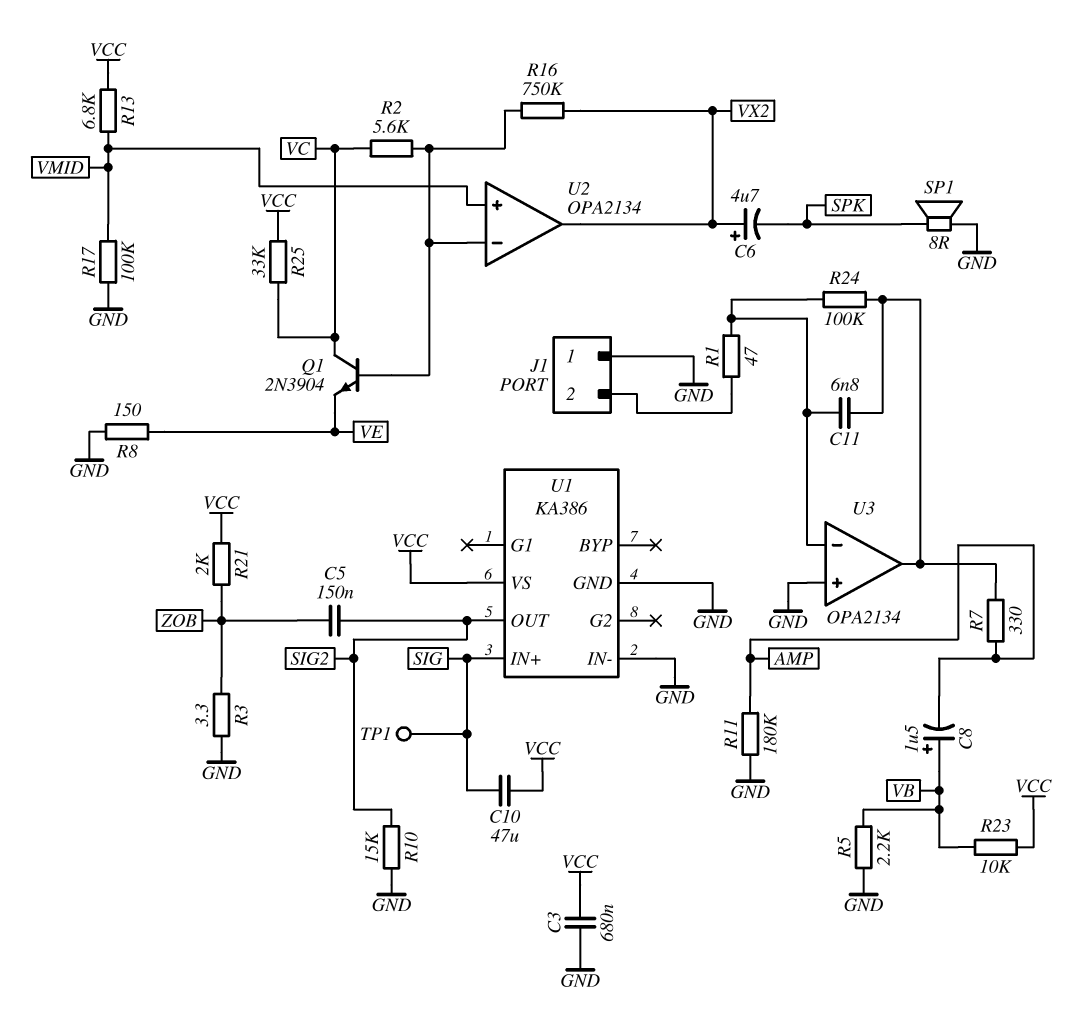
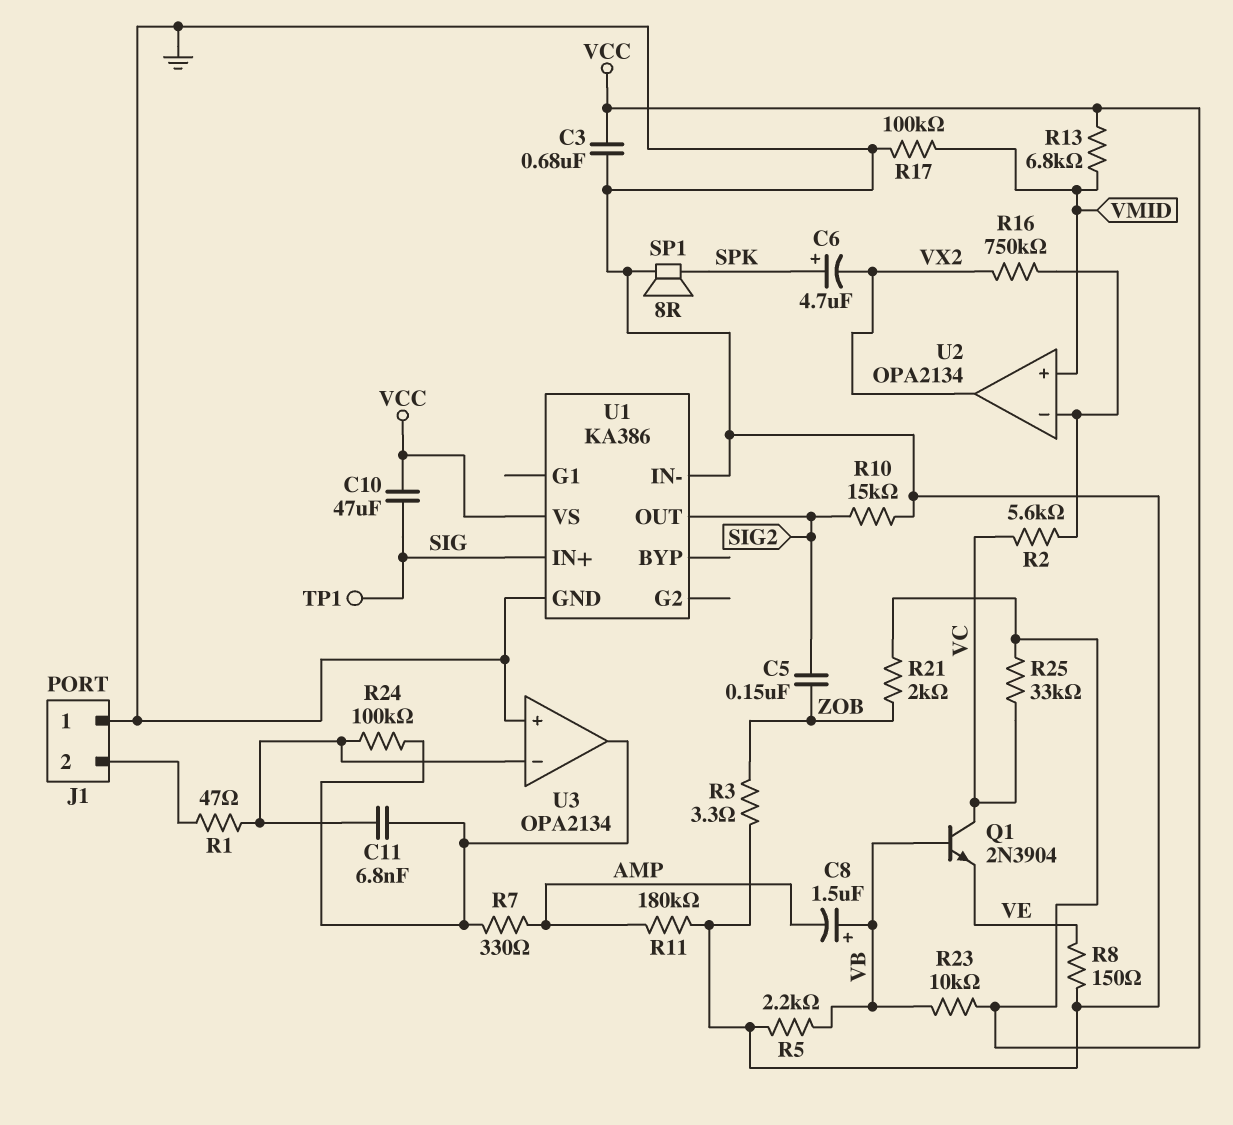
C6: 4.7uF (plus VX2, minus SPK) -> 4.7uF (plus SPK, minus VX2)
Q1: NPN 2N3904 (B U2/in-, C VC, E VE) -> NPN 2N3904 (B VB, C VC, E VE)

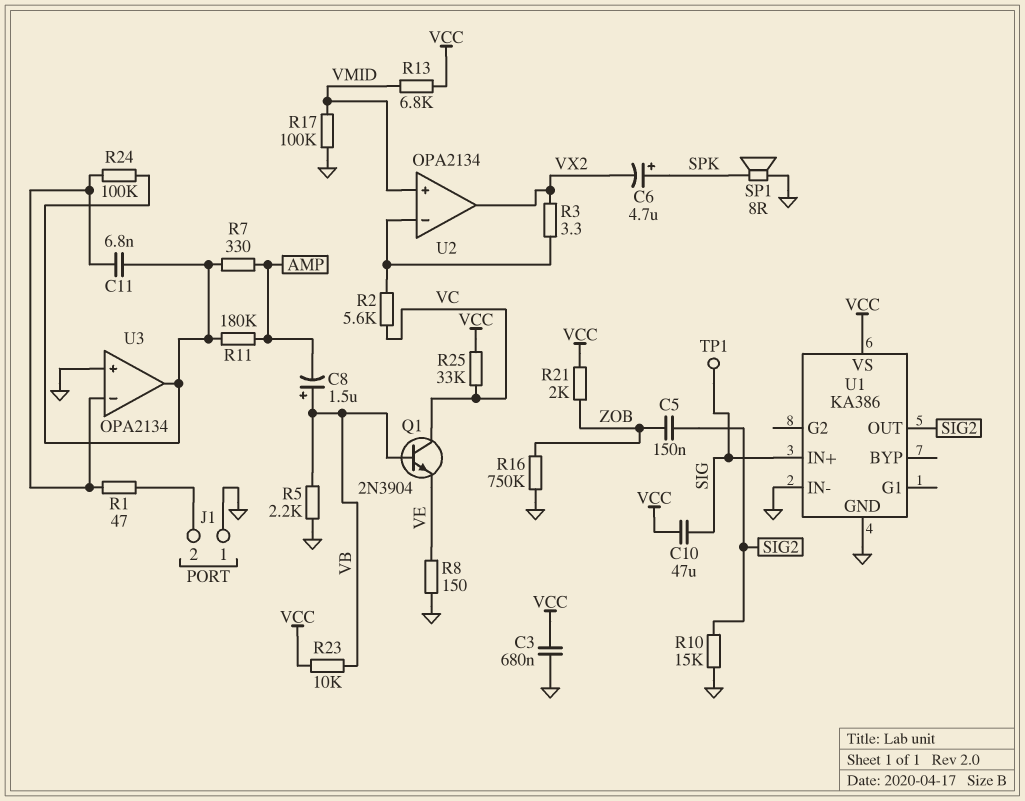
R3: 3.3 (GND, ZOB) -> 3.3 (U2/in-, VX2)
R11: 180k (AMP, GND) -> 180k (AMP, U3/out)
R16: 750k (U2/in-, VX2) -> 750k (GND, ZOB)

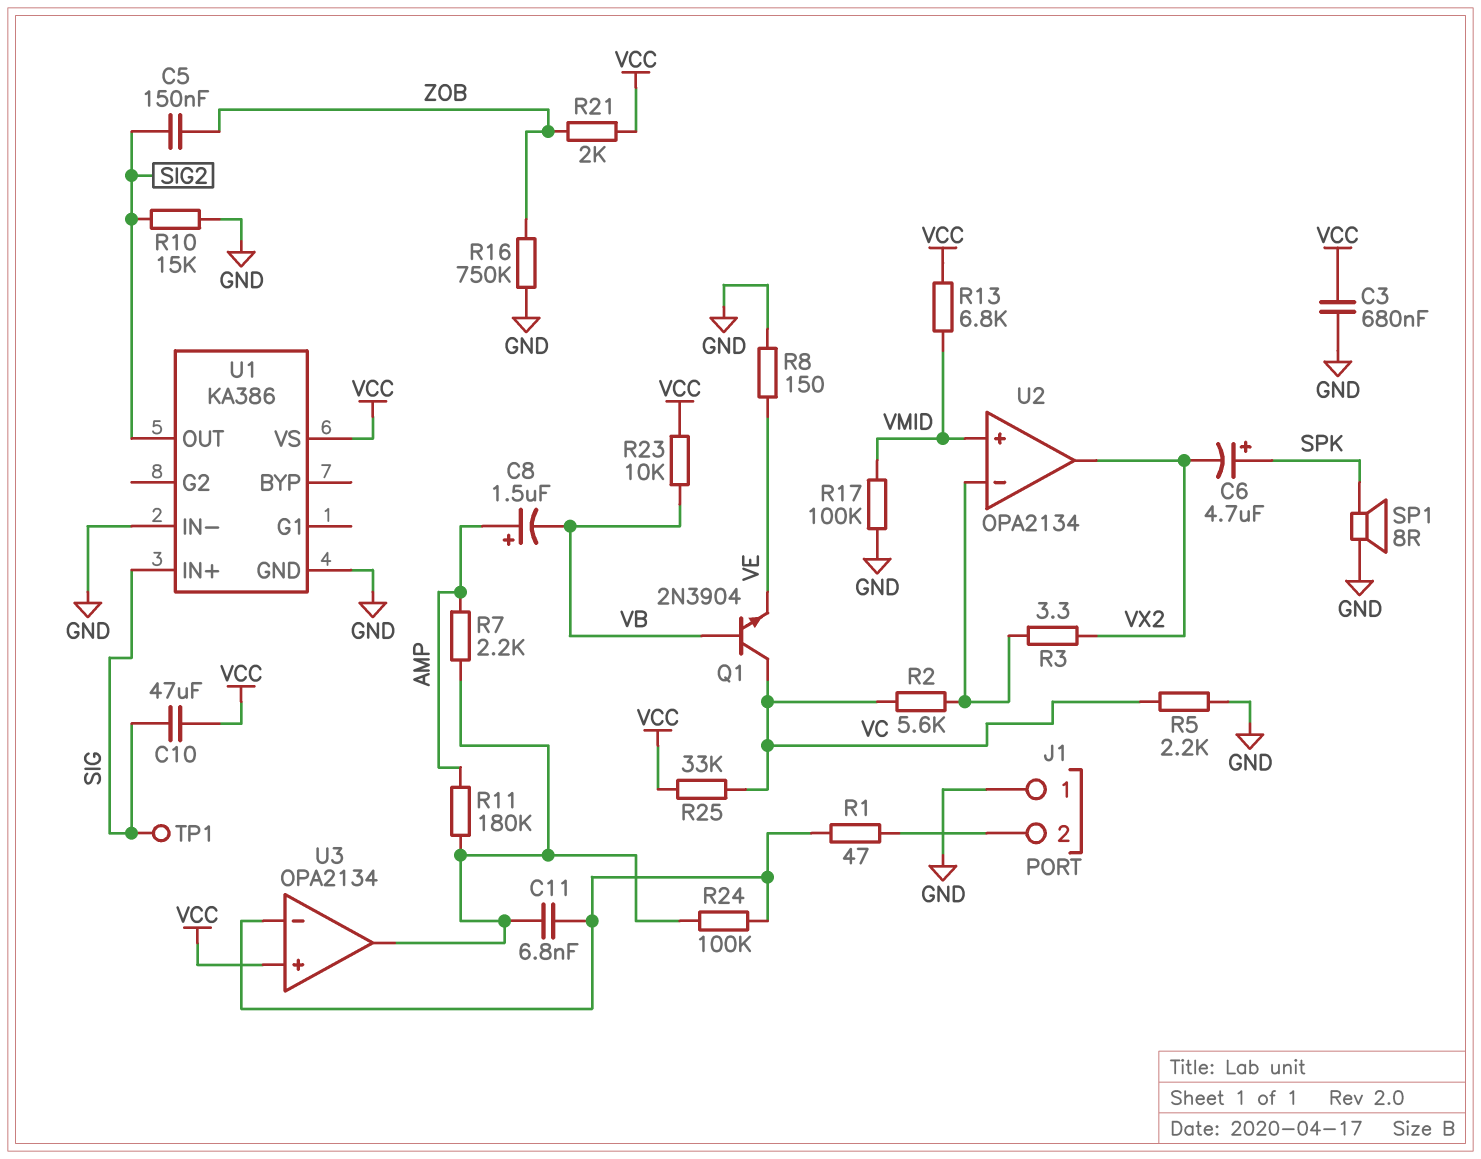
C8: 1.5uF (plus VB, minus AMP) -> 1.5uF (plus AMP, minus VB)
R5: 2.2k (GND, VB) -> 2.2k (GND, VC)
R7: 330 (AMP, U3/out) -> 2.2k (AMP, U3/out)
U3 pin in+: GND -> VCC

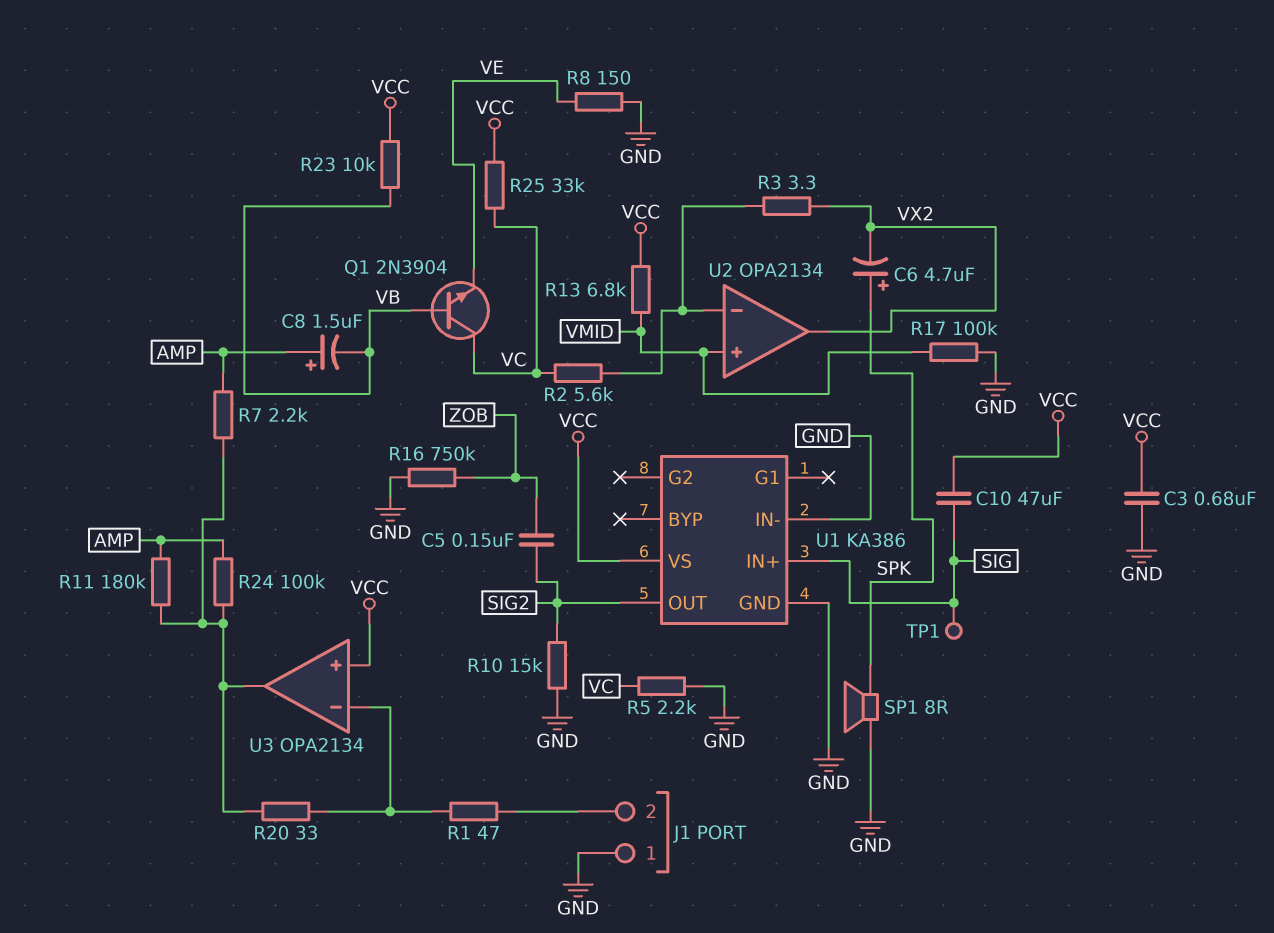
C11: 6.8nF (U3/in-, U3/out) -> none
R20: none -> 33 (U3/in-, U3/out)
R21: 2k (VCC, ZOB) -> none
R24: 100k (U3/in-, U3/out) -> 100k (AMP, U3/out)

